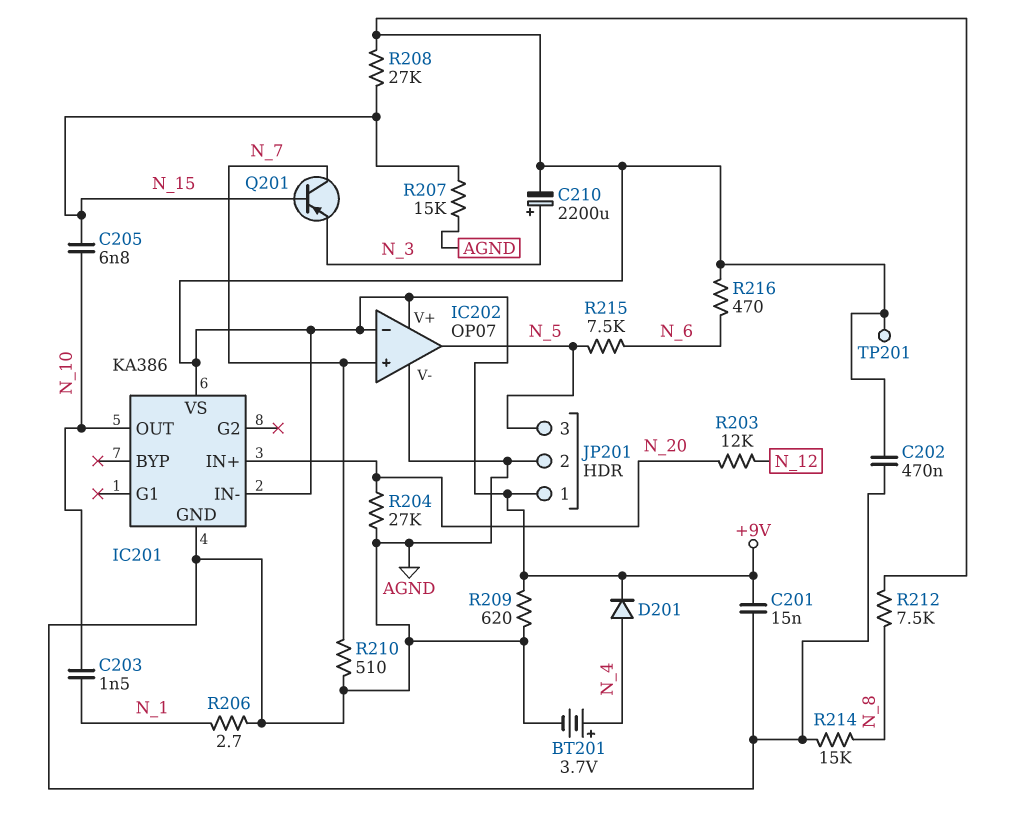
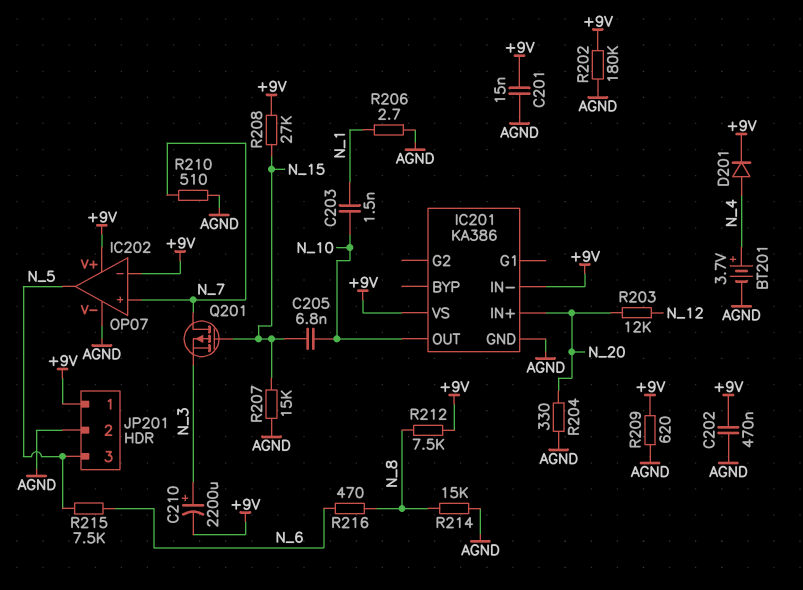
Q201: PNP (B N_15, C N_7, E N_3) -> PMOS (G N_15, D N_7, S N_3)
R202: none -> 180k (+9V, AGND)
R204: 27k (AGND, N_20) -> 330 (AGND, N_20)
R216: 470 (+9V, N_6) -> 470 (N_6, N_8)
TP201: test point (+9V) -> none

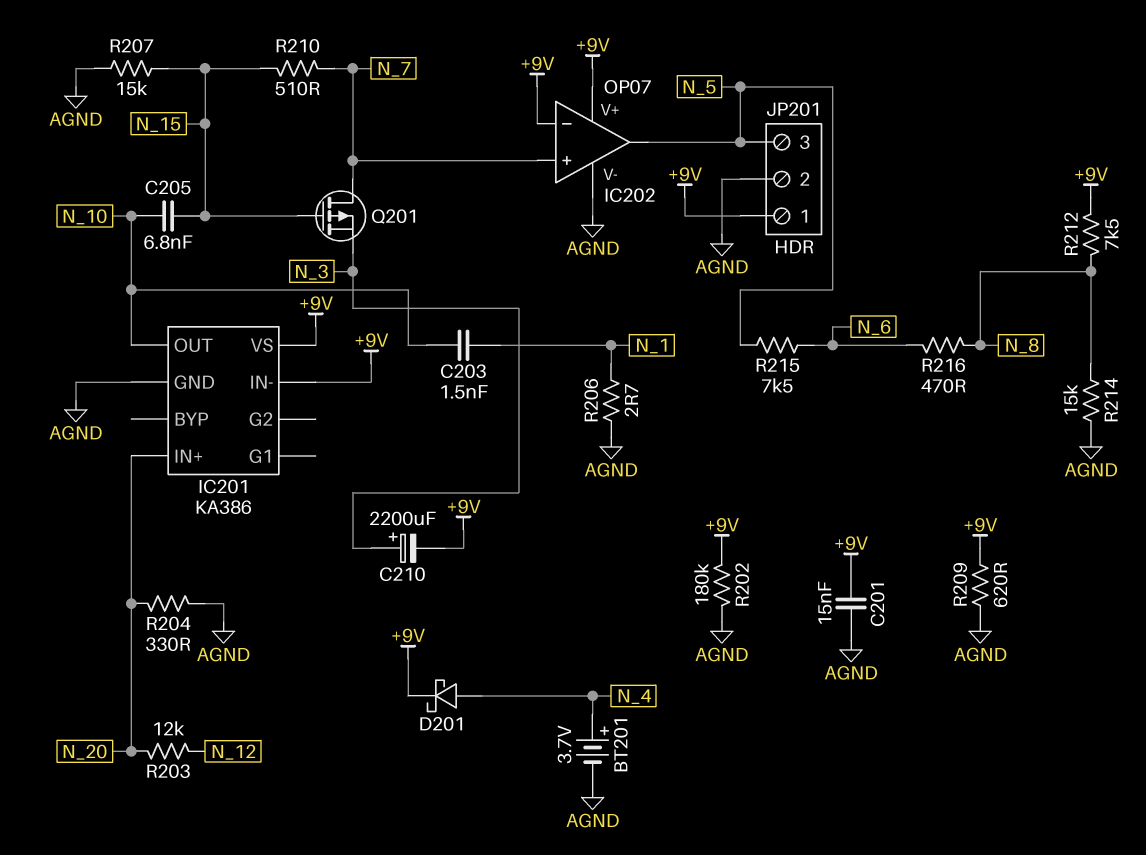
C202: 470nF (+9V, AGND) -> none
D201: diode (A N_4, K +9V) -> schottky (A N_4, K +9V)
R208: 27k (+9V, N_15) -> none
R210: 510 (AGND, N_7) -> 510 (N_7, N_15)

